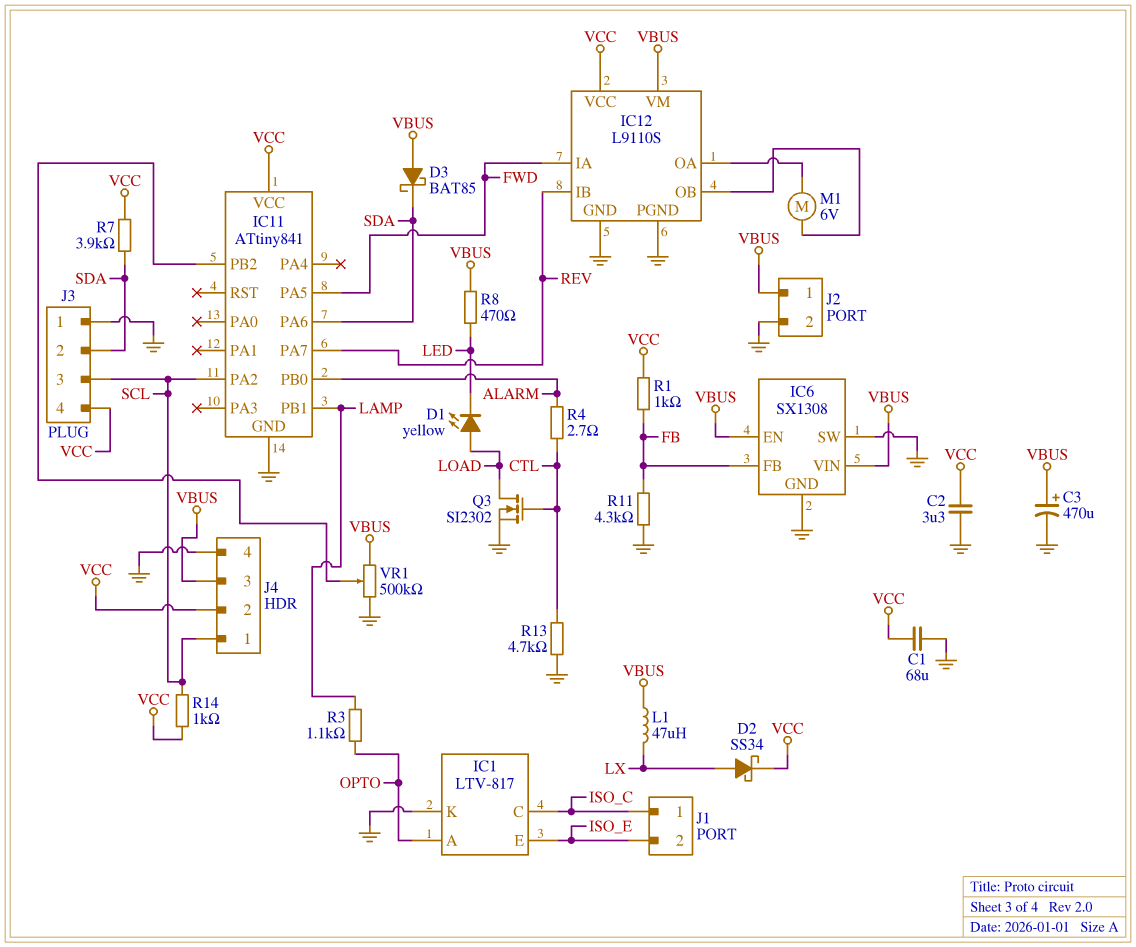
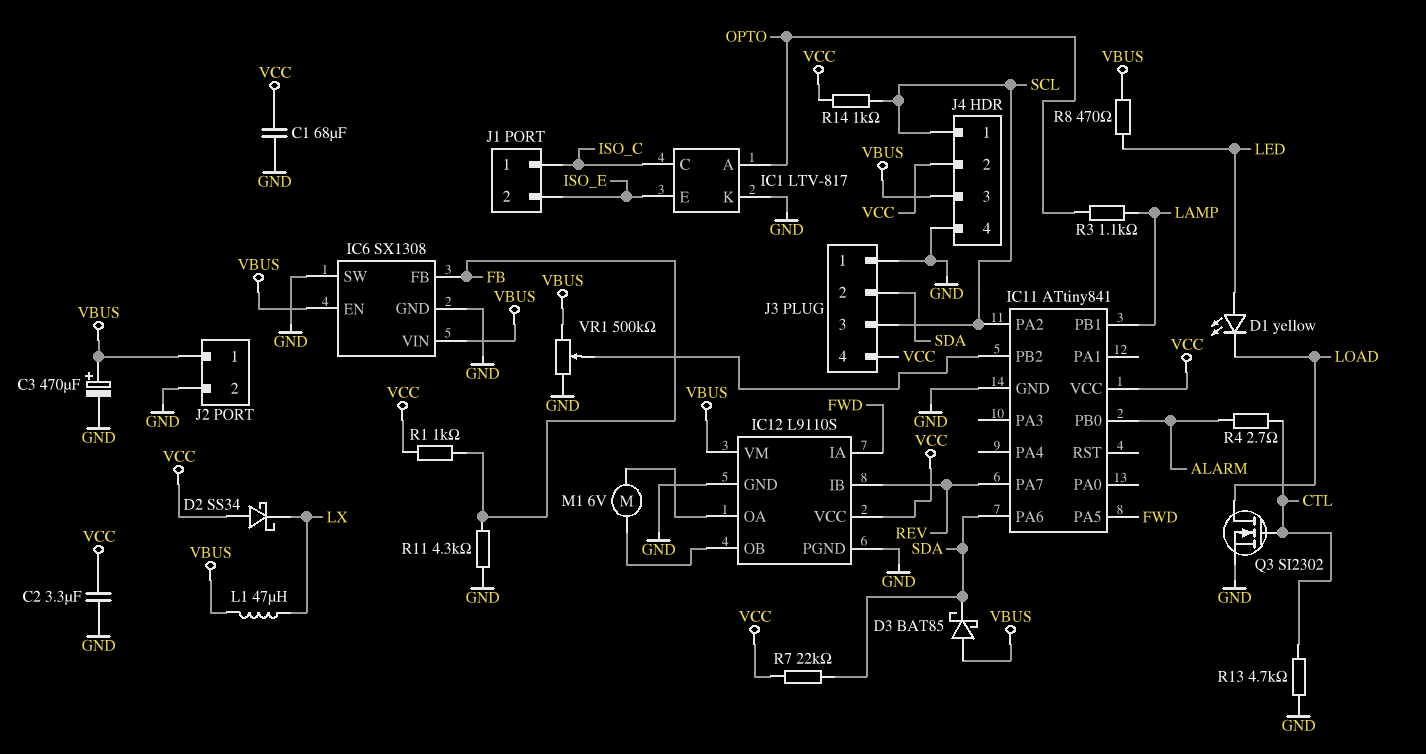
D1: LED yellow (A LOAD, K LED) -> LED yellow (A LED, K LOAD)
D2: schottky SS34 (A LX, K VCC) -> schottky SS34 (A VCC, K LX)
R7: 3.9k (SDA, VCC) -> 22k (SDA, VCC)

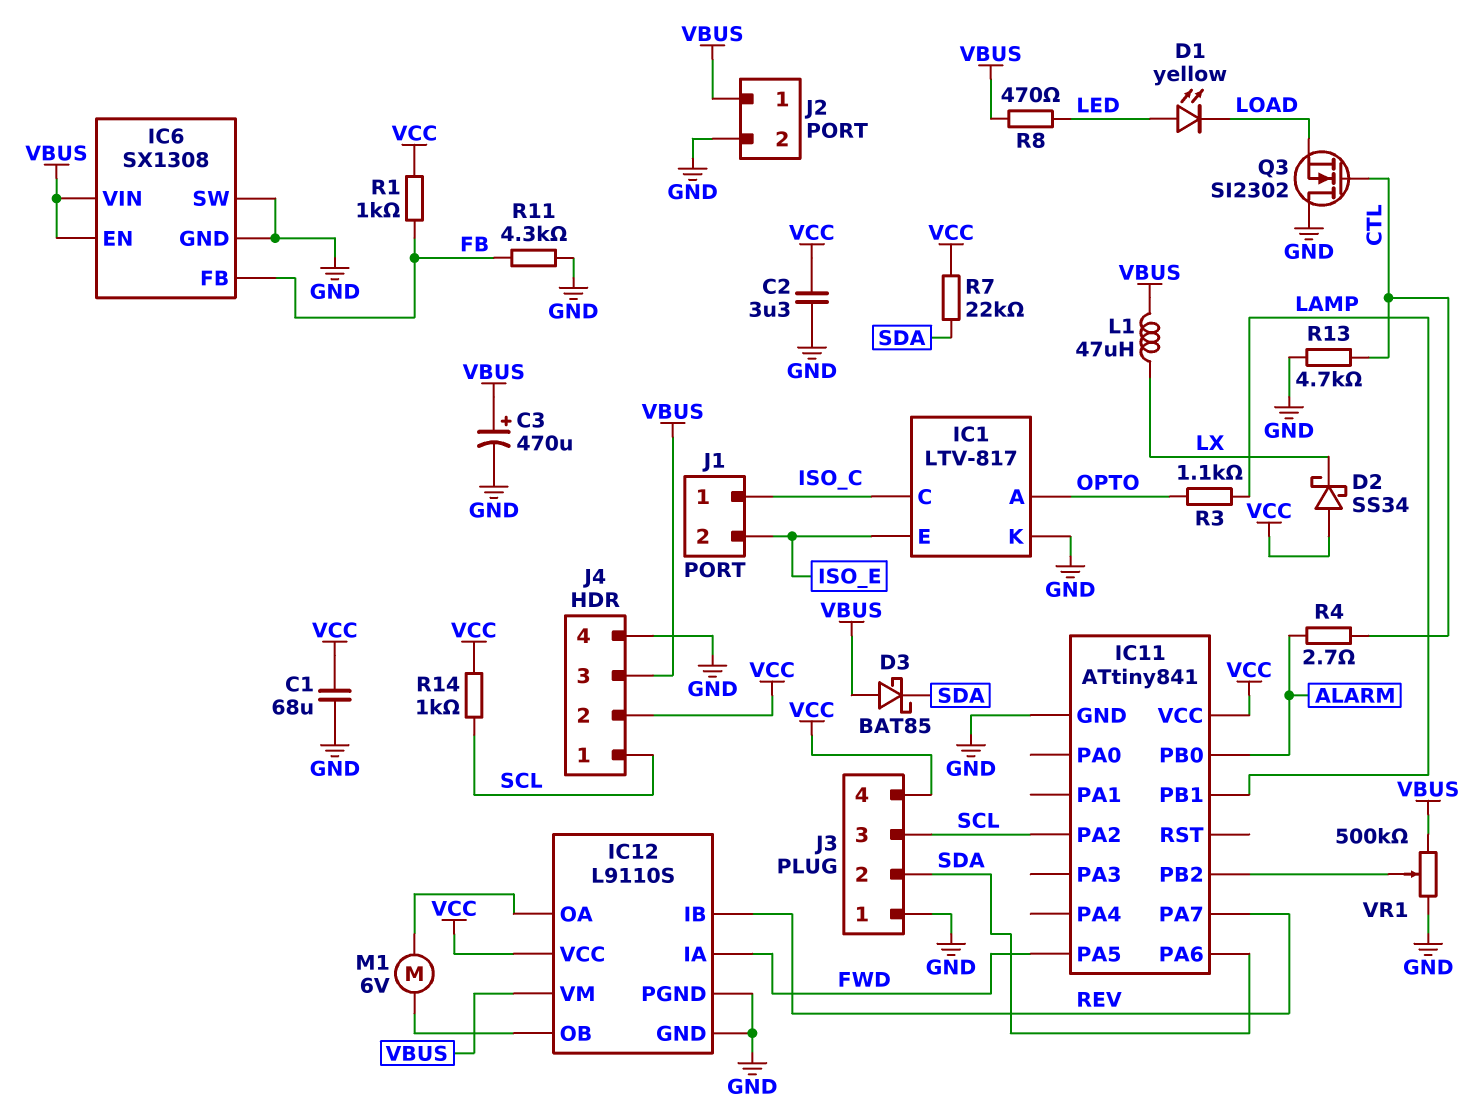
Q3: NMOS SI2302 (G CTL, D LOAD, S GND) -> NMOS SI2302 (G CTL, D GND, S LOAD)

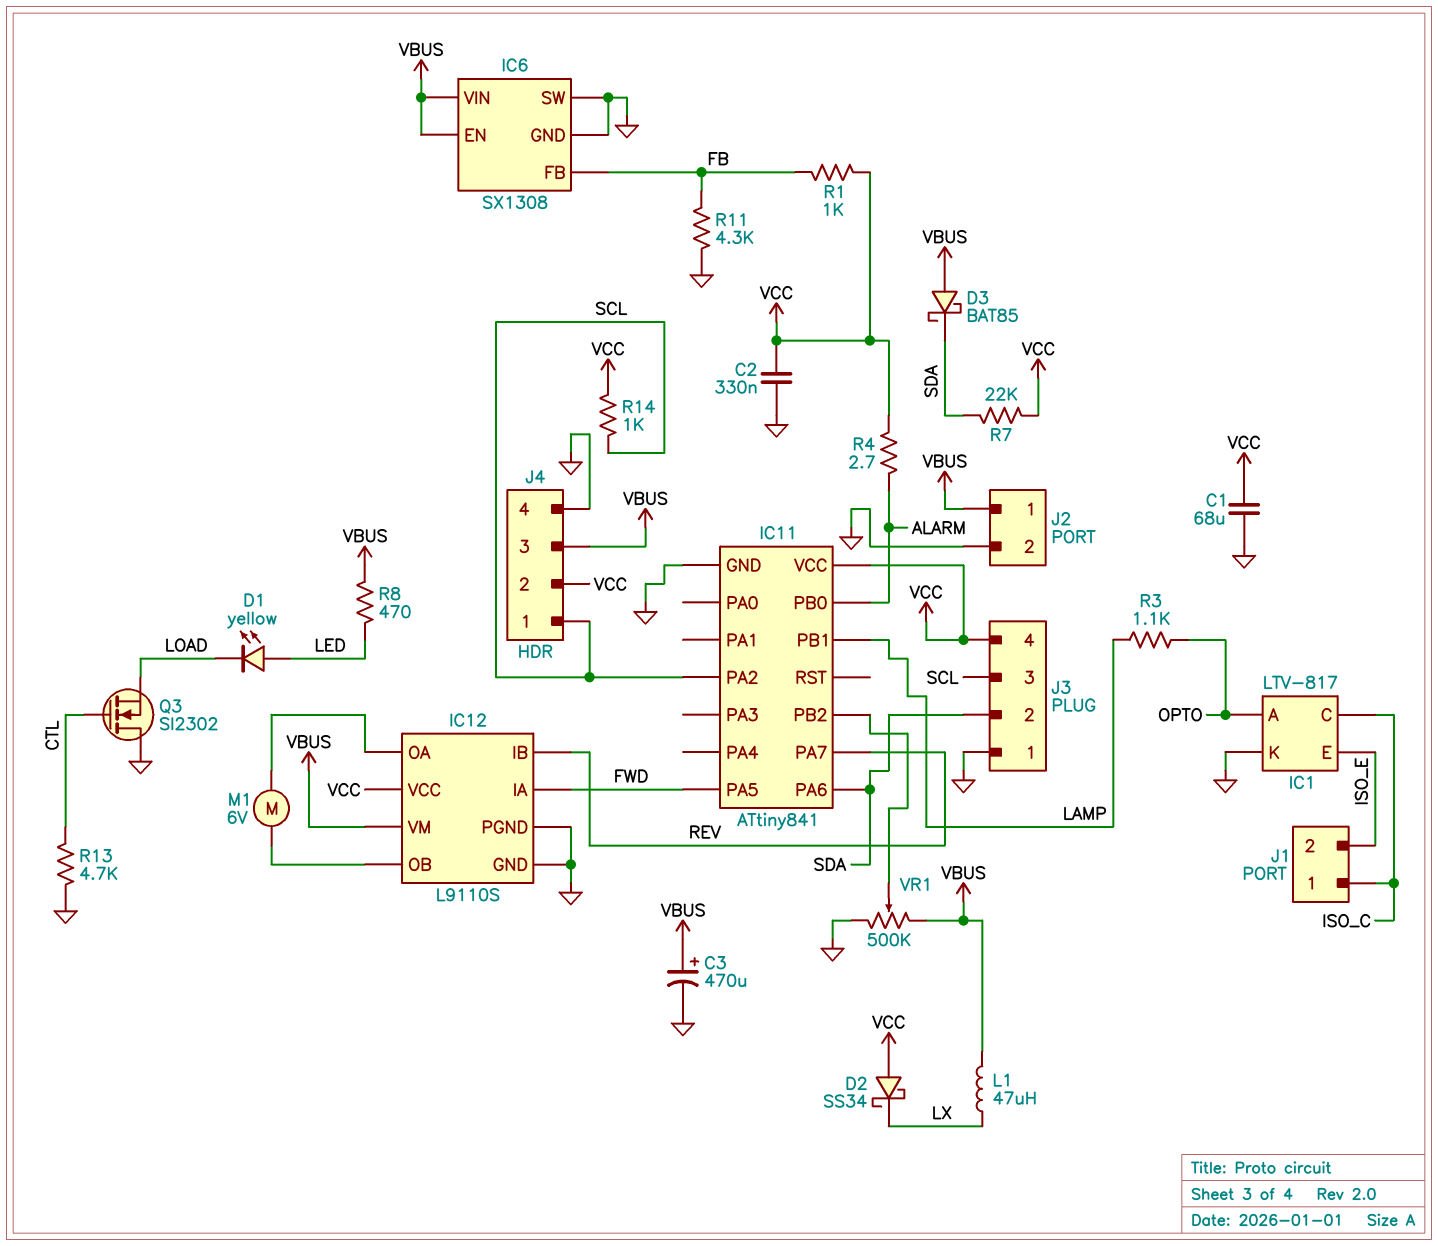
C2: 3.3uF (GND, VCC) -> 330nF (GND, VCC)
R4: 2.7 (ALARM, CTL) -> 2.7 (ALARM, VCC)

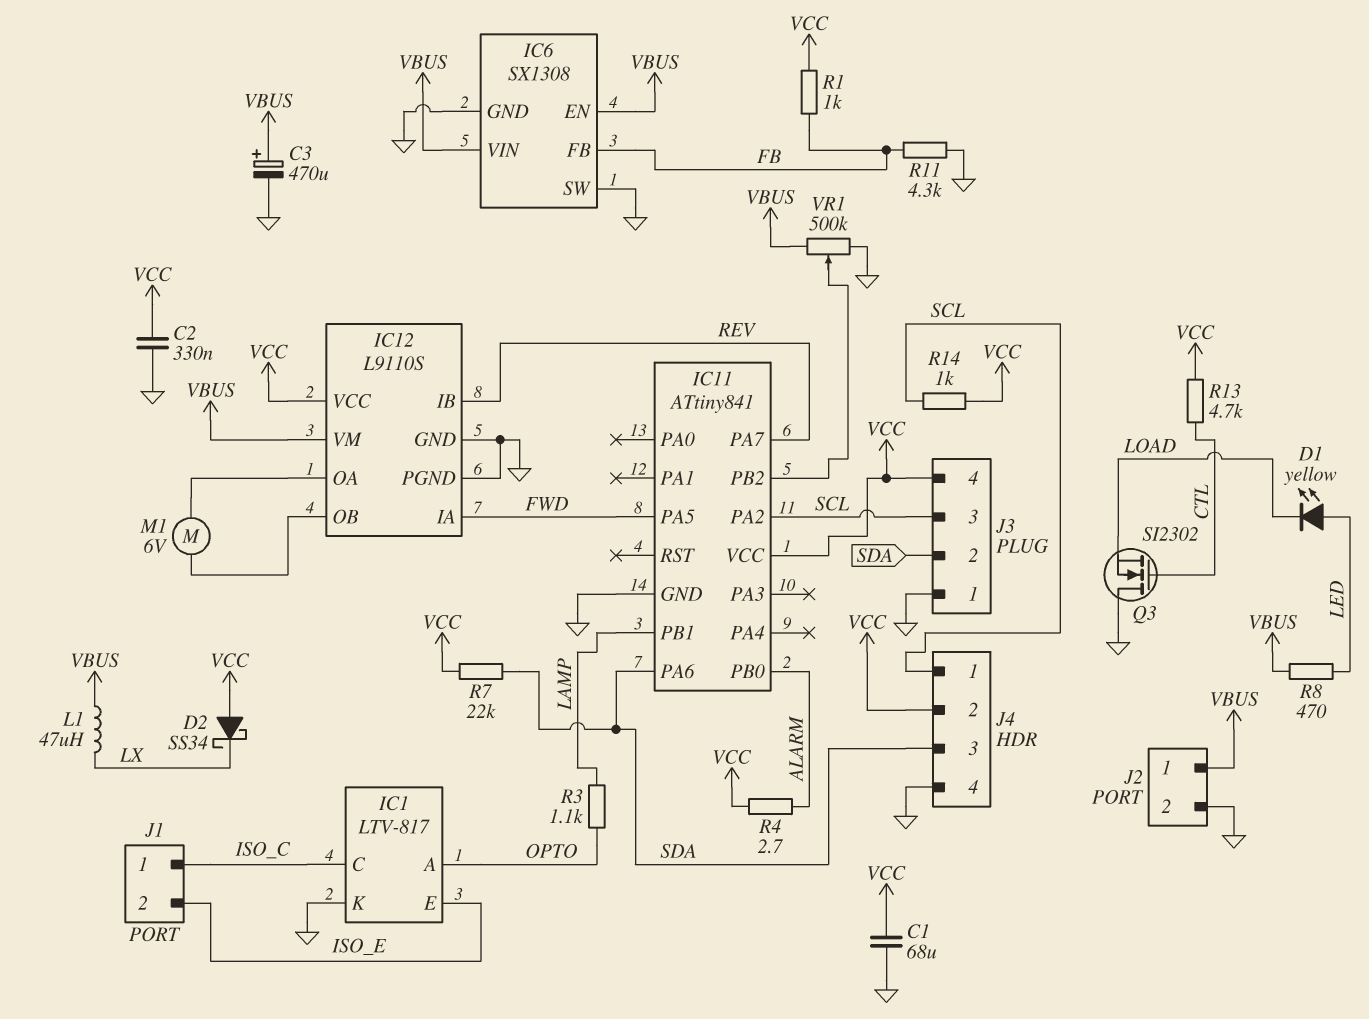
D3: schottky BAT85 (A VBUS, K SDA) -> none
J4 pin 3: VBUS -> SDA
R13: 4.7k (CTL, GND) -> 4.7k (CTL, VCC)

